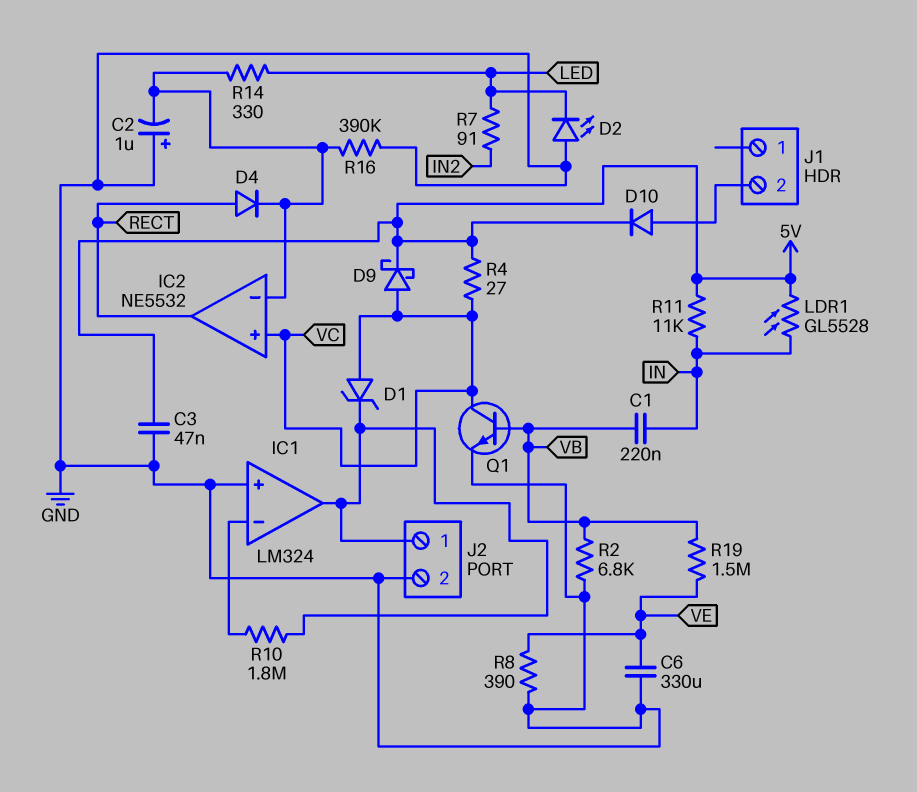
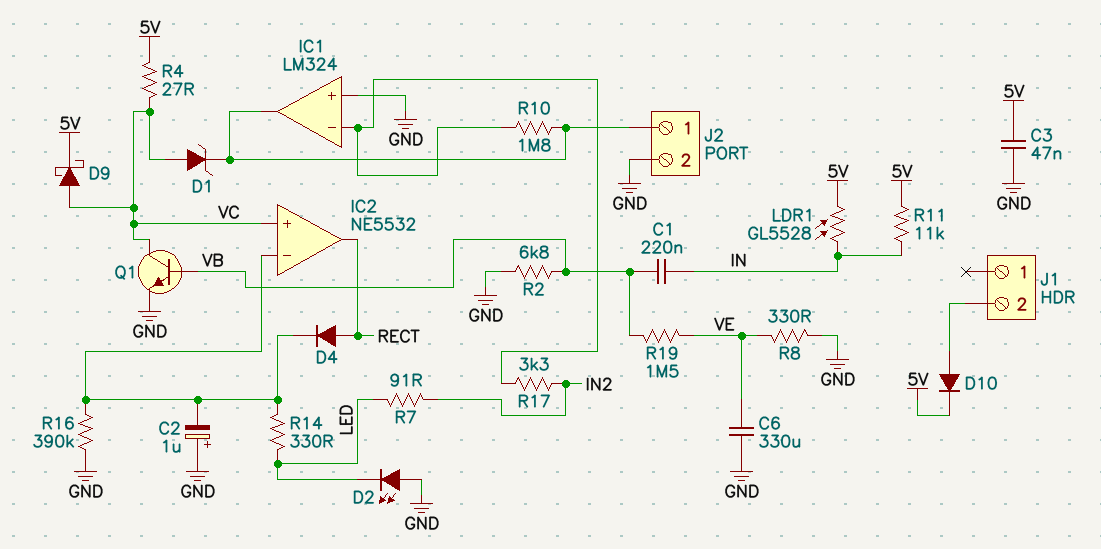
R8: 390 (GND, VE) -> 330 (GND, VE)
R17: none -> 3.3k (IC1/in-, IN2)

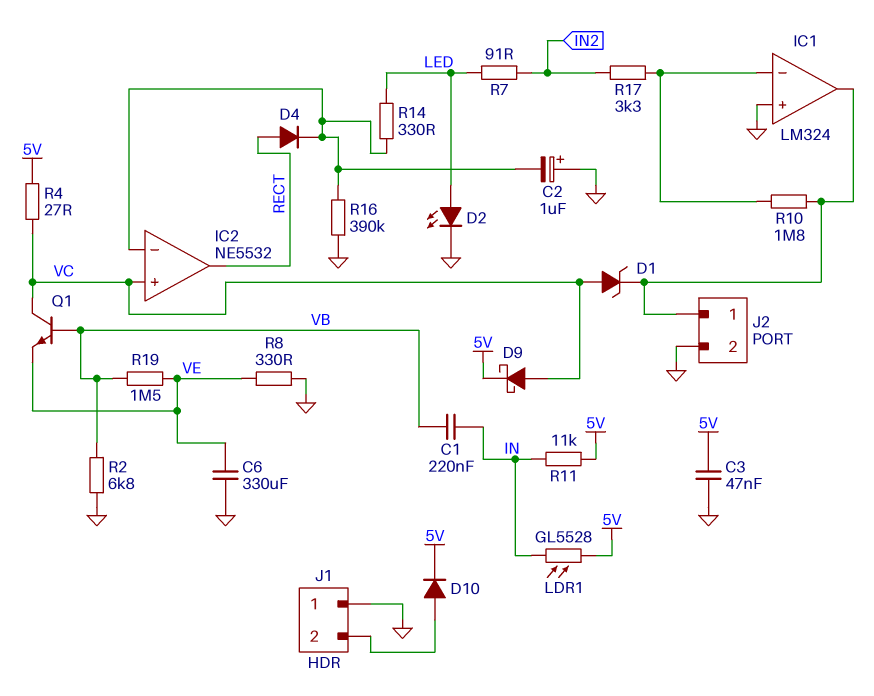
D2: LED (A GND, K LED) -> LED (A LED, K GND)
J1 pin 1: none -> GND
Q1: NPN (B VB, C VC, E GND) -> NPN (B VB, C VC, E VE)

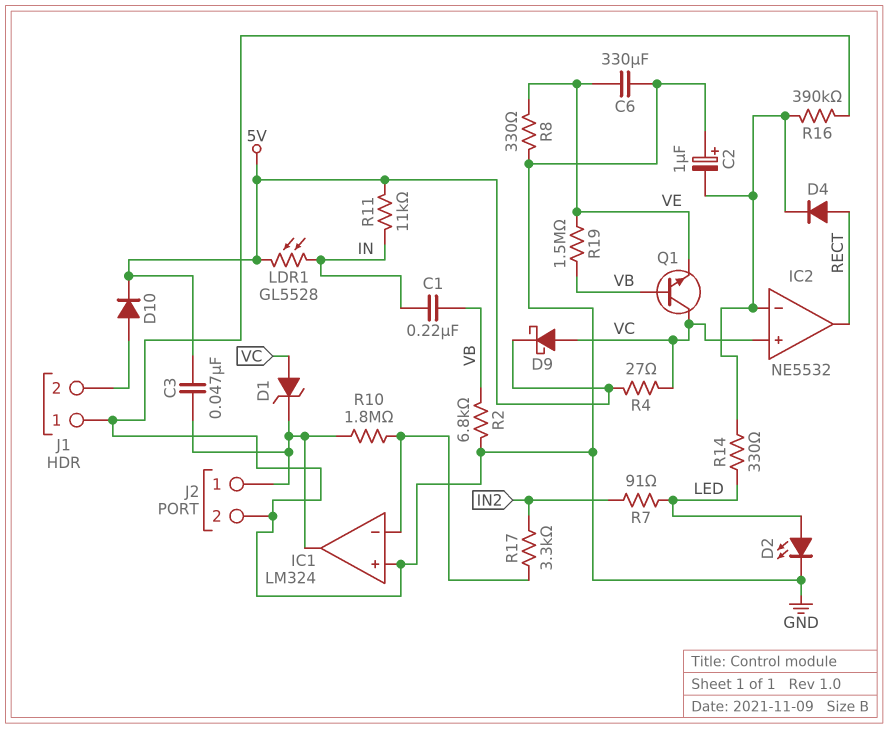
C3: 47nF (5V, GND) -> 47nF (5V, IC1/out)

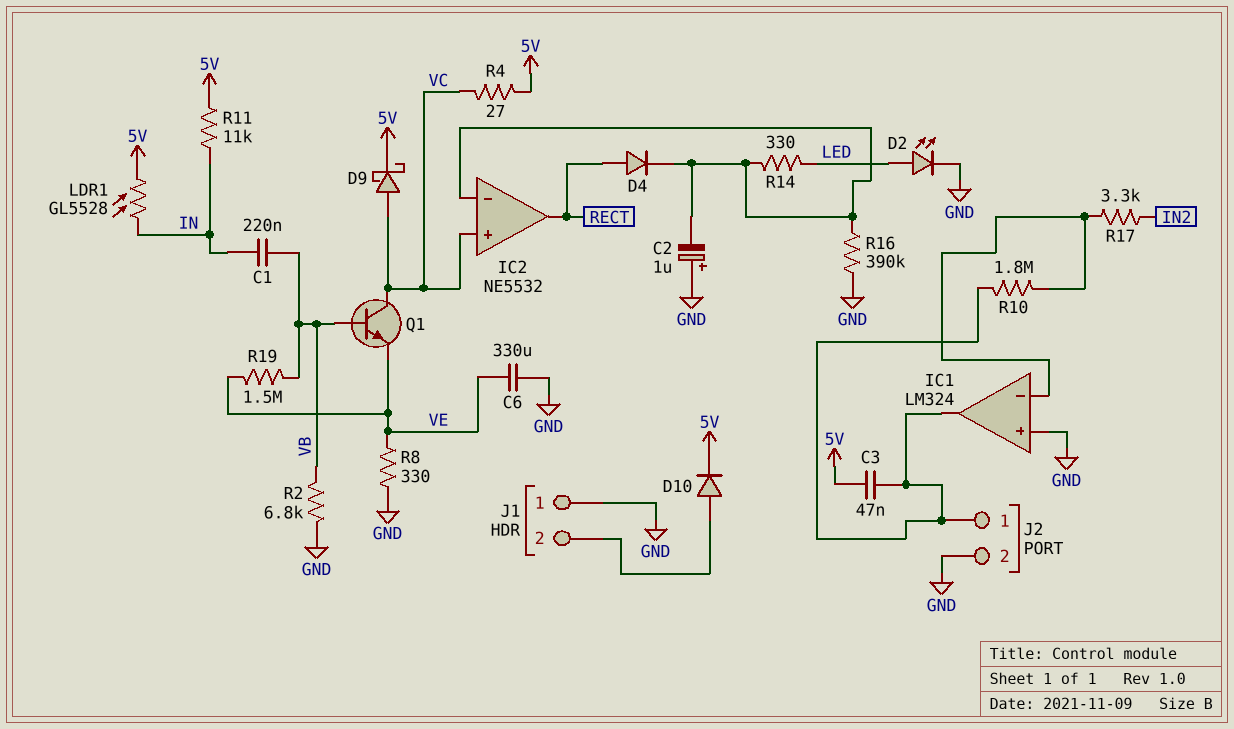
D1: zener (A VC, K IC1/out) -> none
R7: 91 (IN2, LED) -> none

